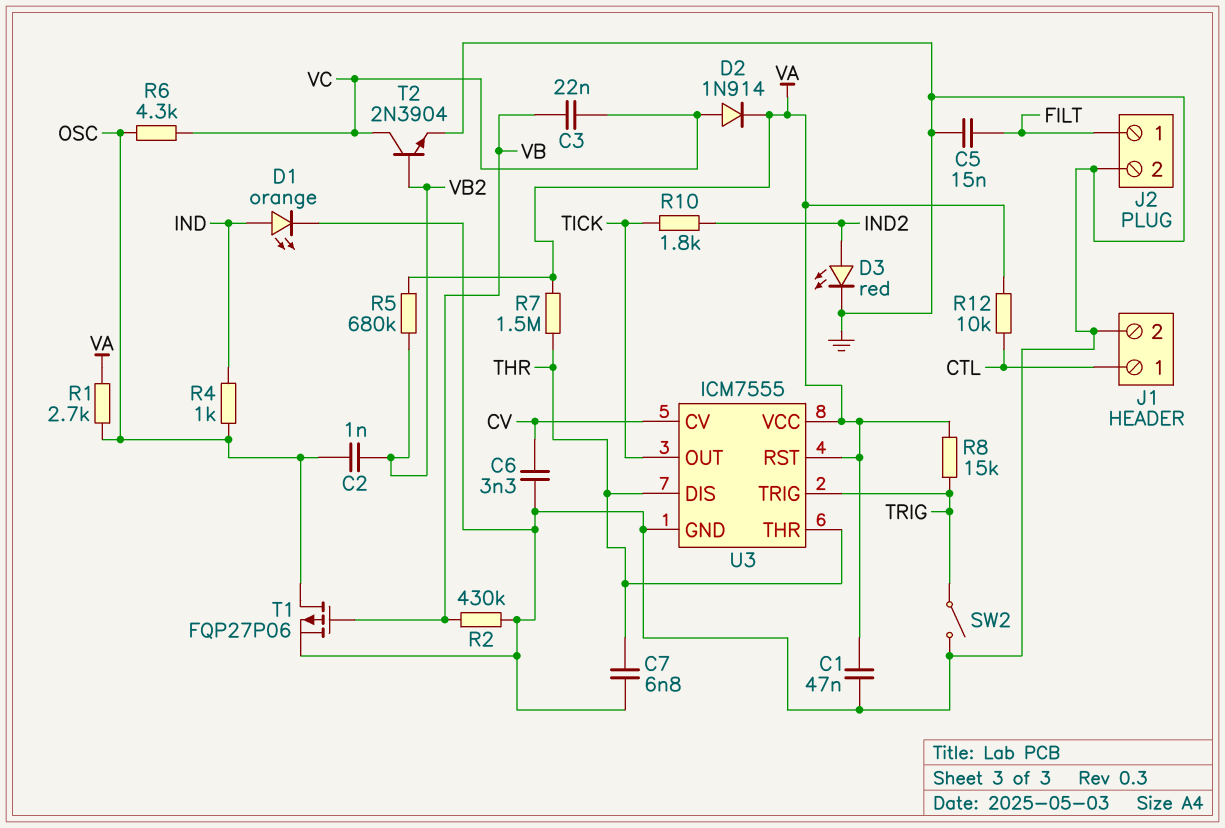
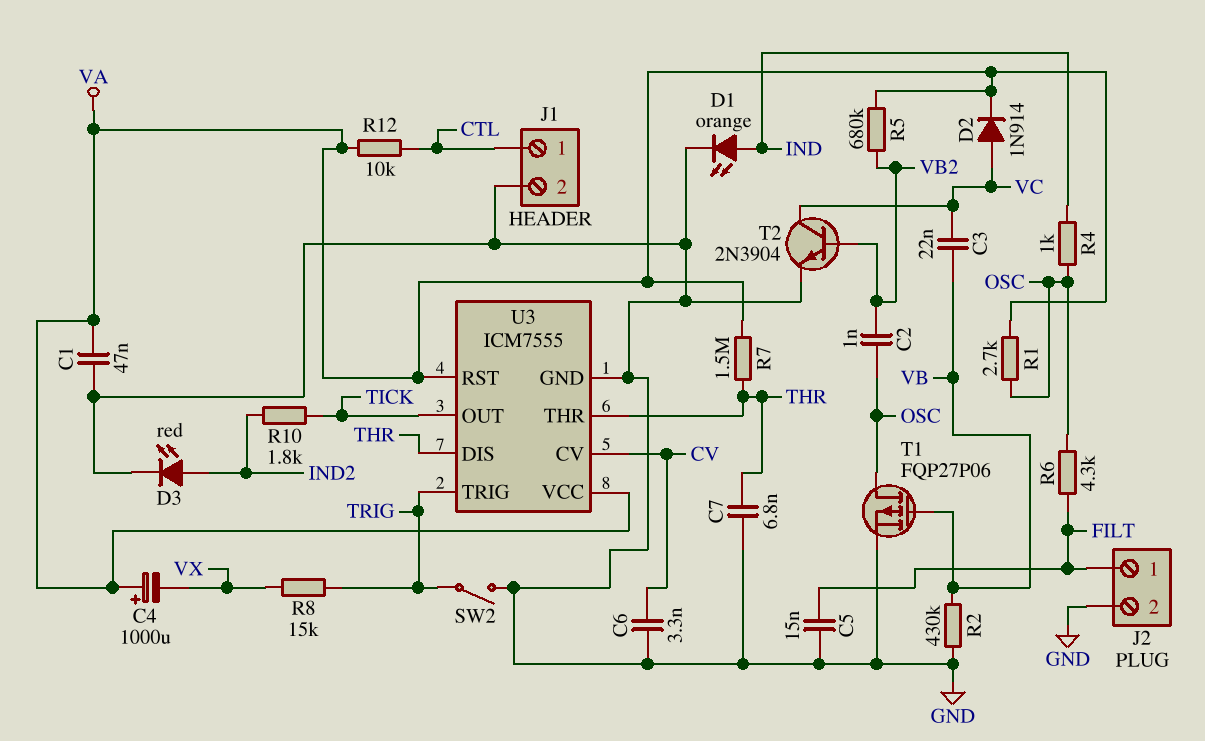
C4: none -> 1000uF (plus VA, minus VX)
R6: 4.3k (OSC, VC) -> 4.3k (FILT, OSC)
R8: 15k (TRIG, VA) -> 15k (TRIG, VX)

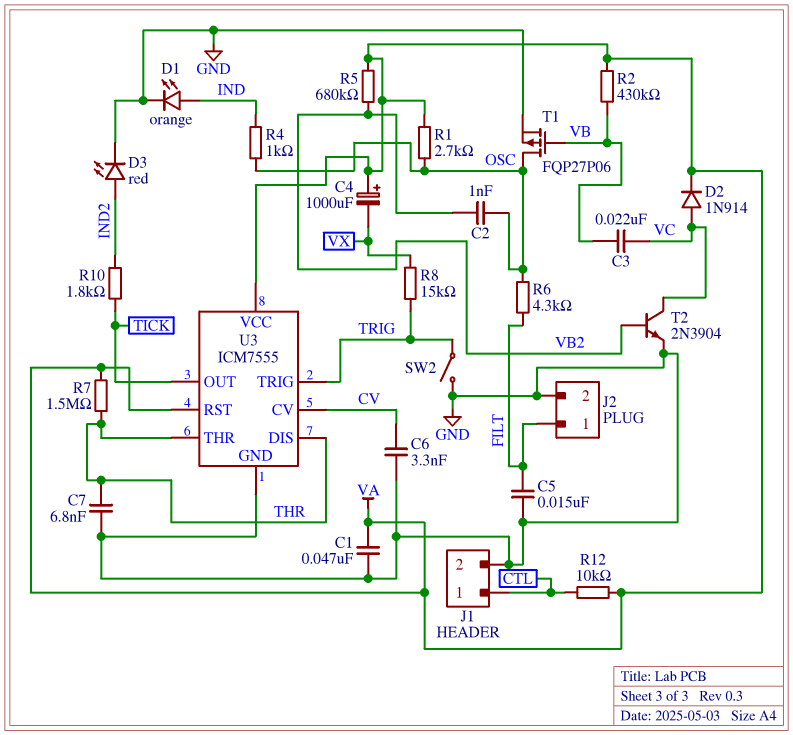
R2: 430k (GND, VB) -> 430k (VA, VB)

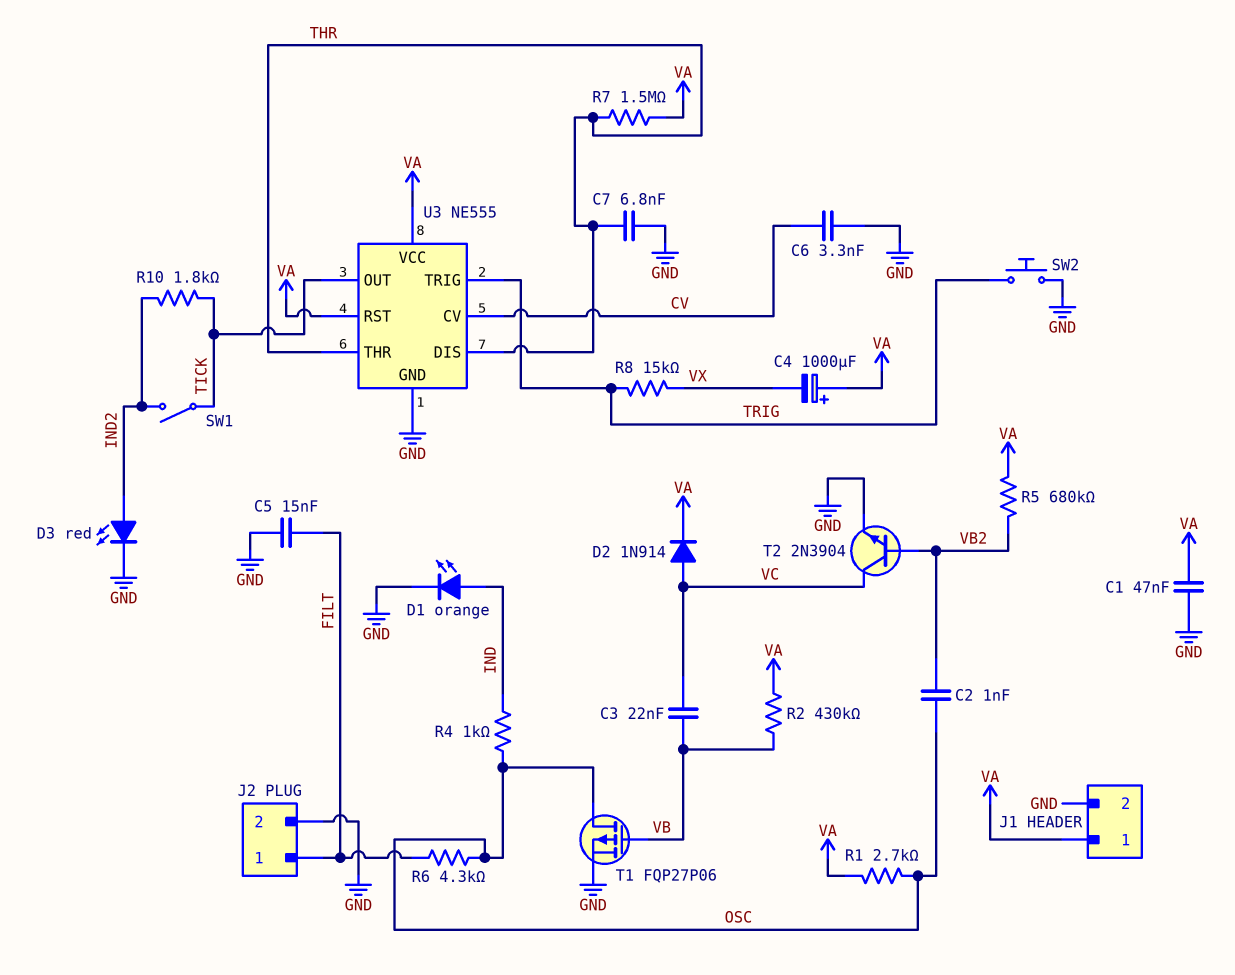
J1 pin 1: CTL -> VA
R12: 10k (CTL, VA) -> none
SW1: none -> switch (IND2, TICK)
SW2: switch (GND, TRIG) -> button (GND, TRIG)
U3: ICM7555 -> NE555

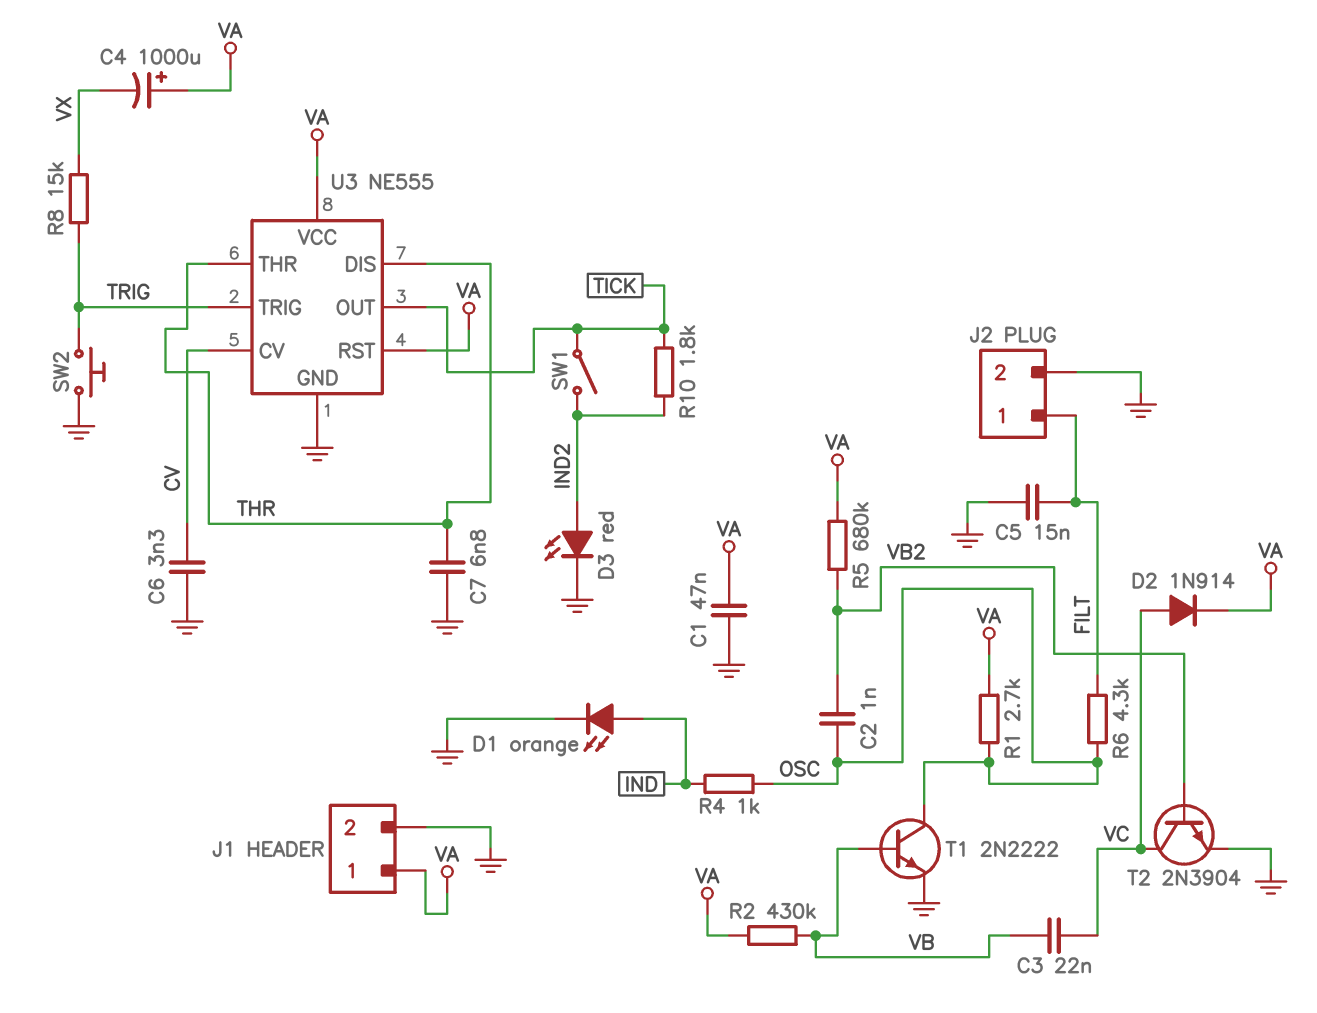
R7: 1.5M (THR, VA) -> none
T1: PMOS FQP27P06 (G VB, D OSC, S GND) -> NPN 2N2222 (B VB, C OSC, E GND)

